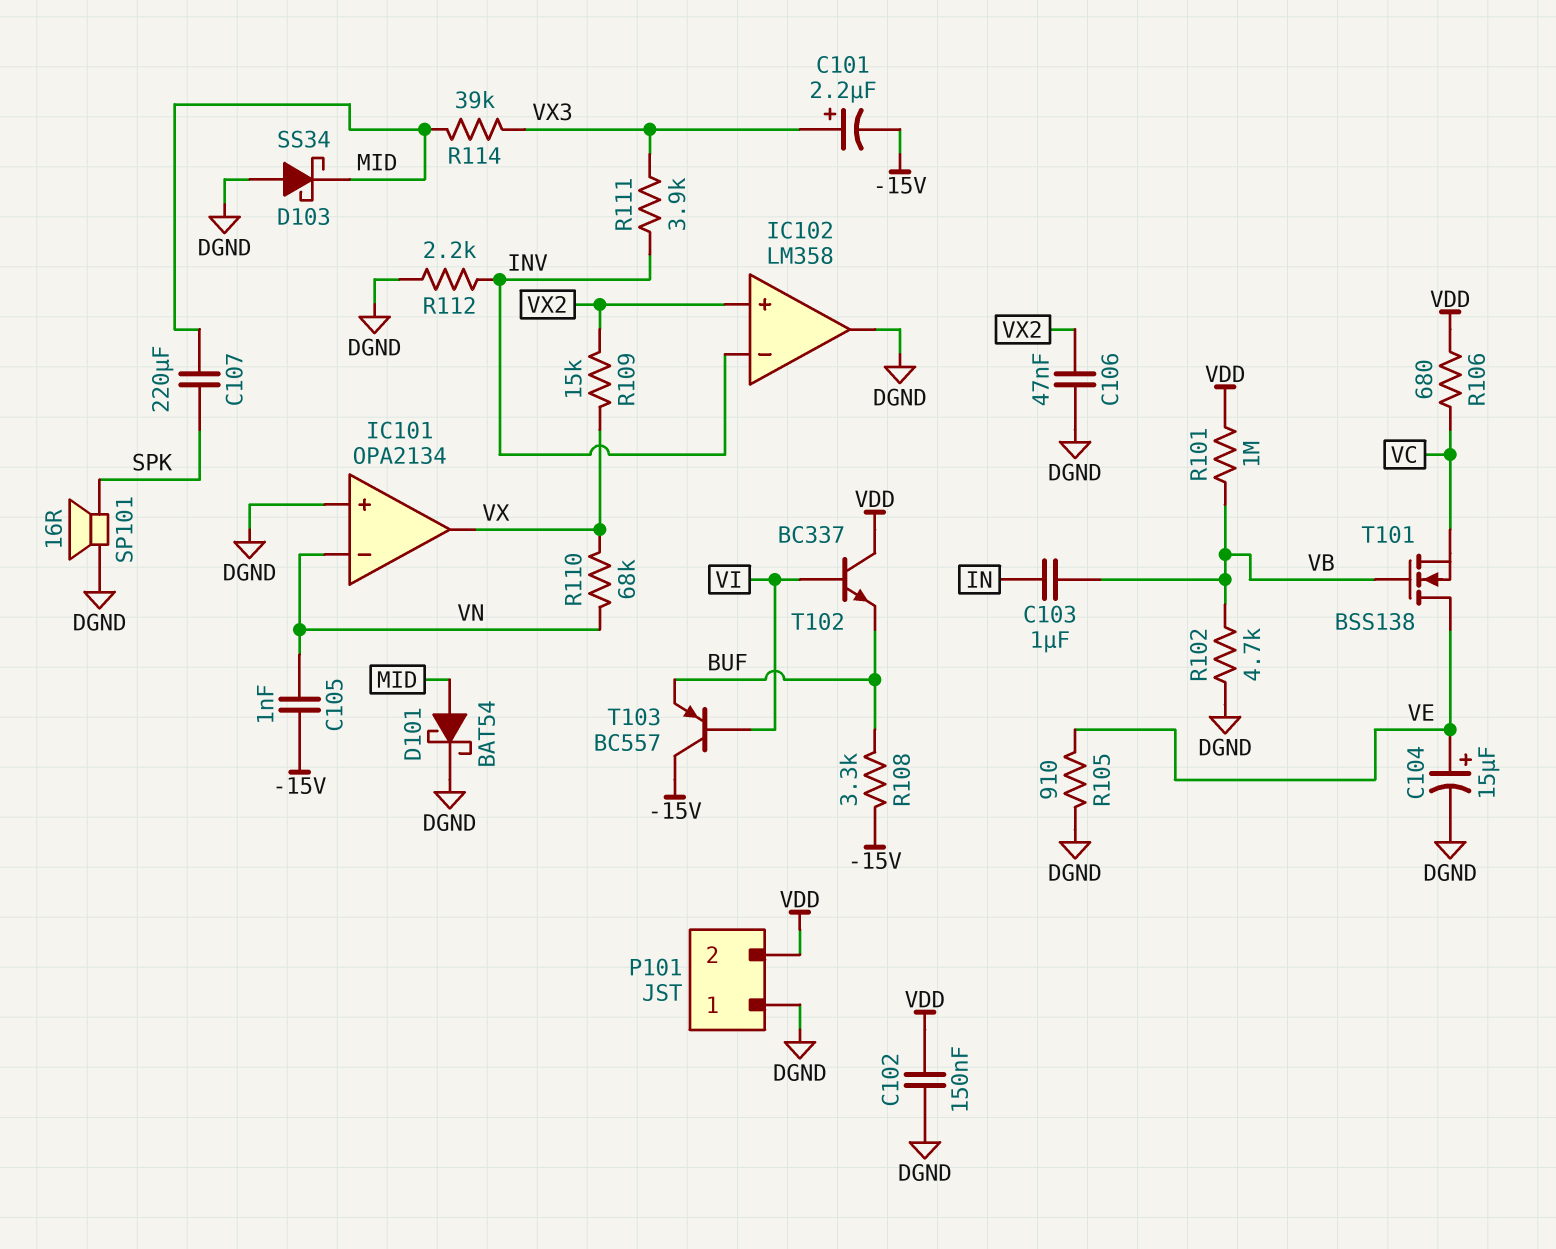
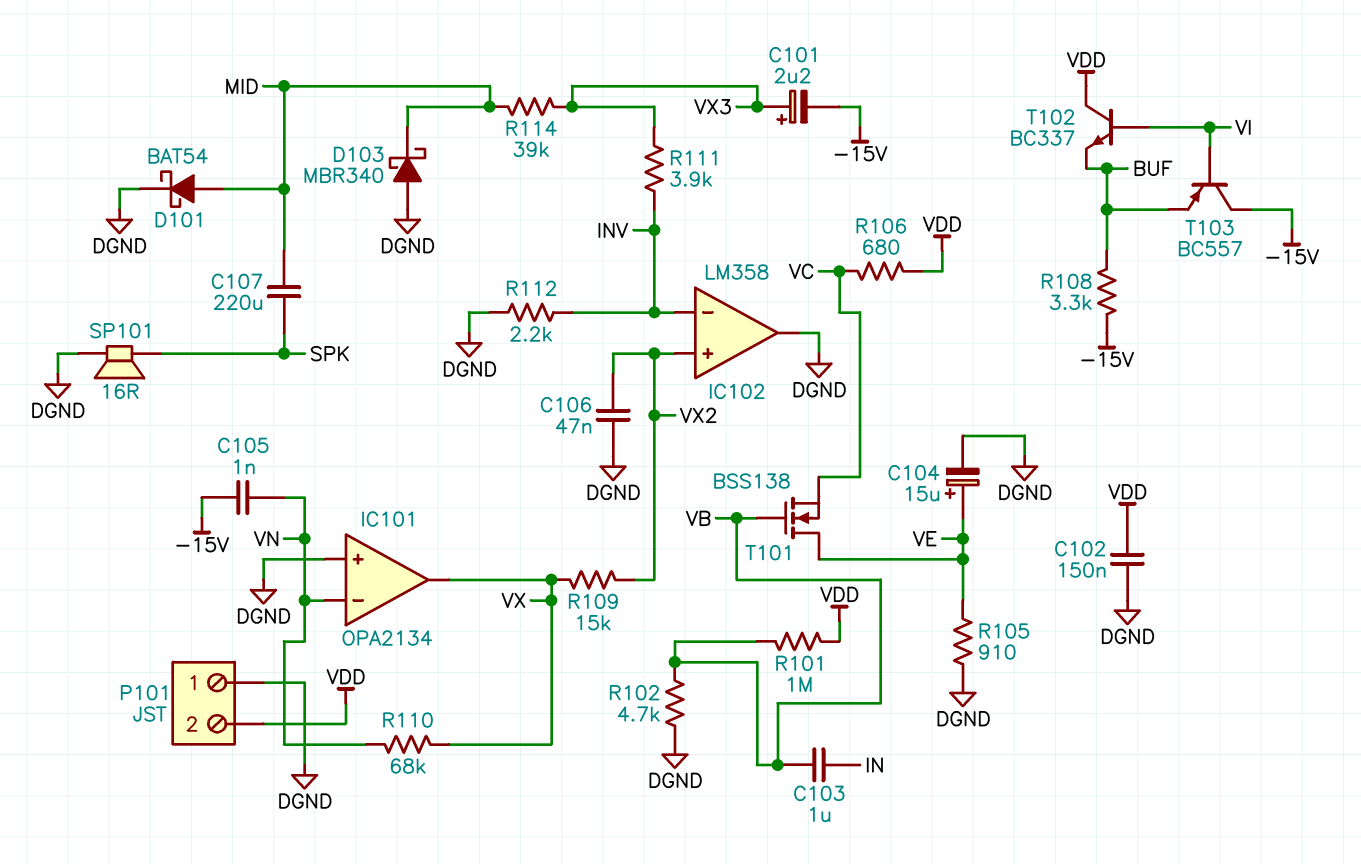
D103: schottky SS34 (A DGND, K MID) -> schottky MBR340 (A DGND, K MID)

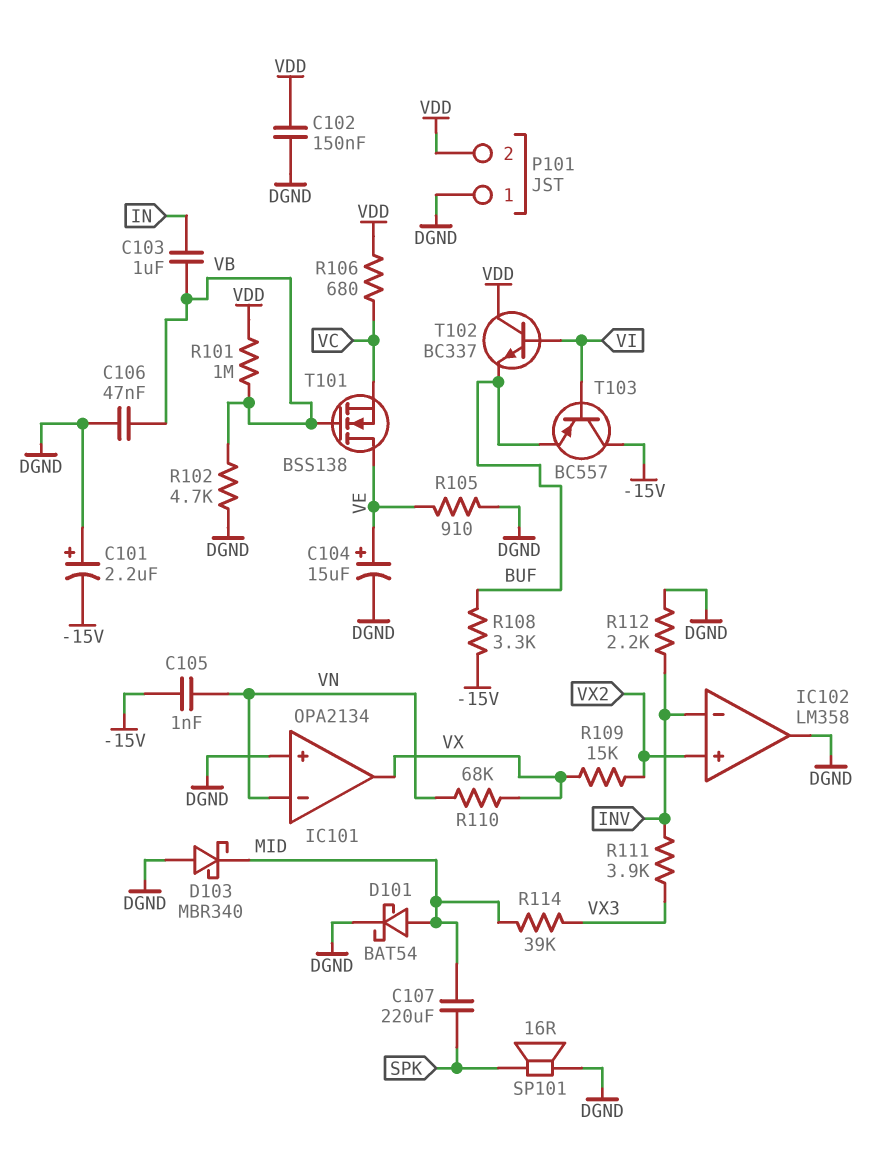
C101: 2.2uF (plus VX3, minus -15V) -> 2.2uF (plus DGND, minus -15V)
C106: 47nF (DGND, VX2) -> 47nF (DGND, VB)

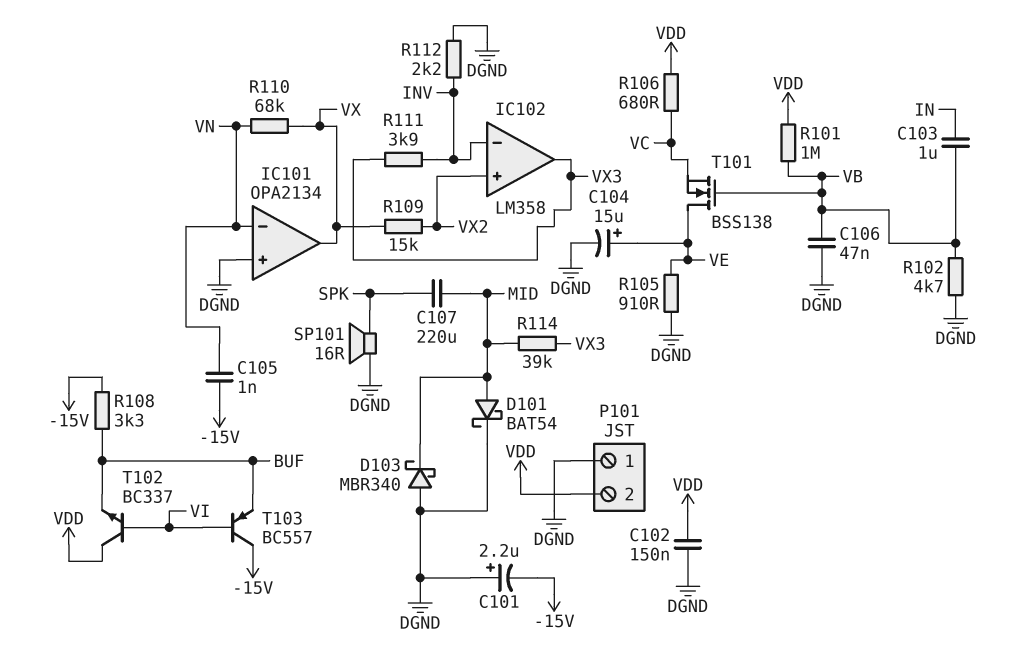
IC102 pin out: DGND -> VX3

